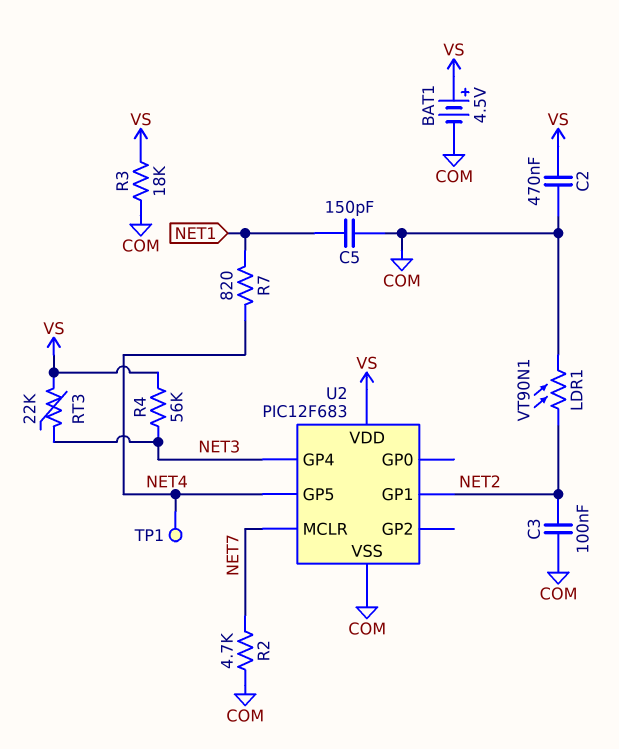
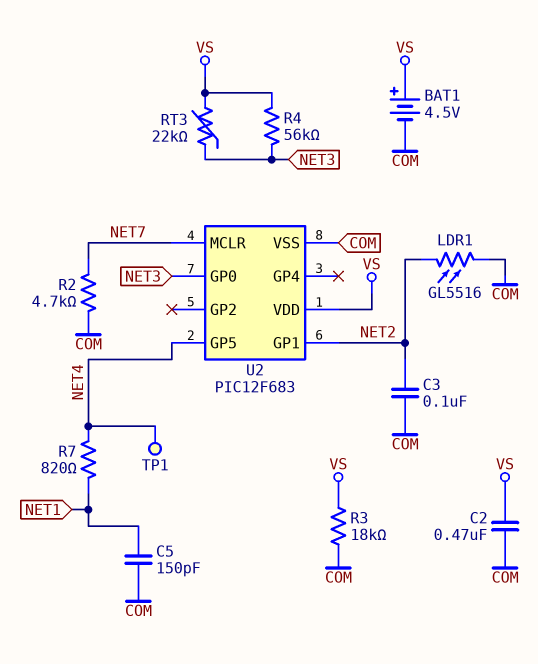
LDR1: VT90N1 (COM, NET2) -> GL5516 (COM, NET2)
U2 pin GP0: none -> NET3
U2 pin GP4: NET3 -> none

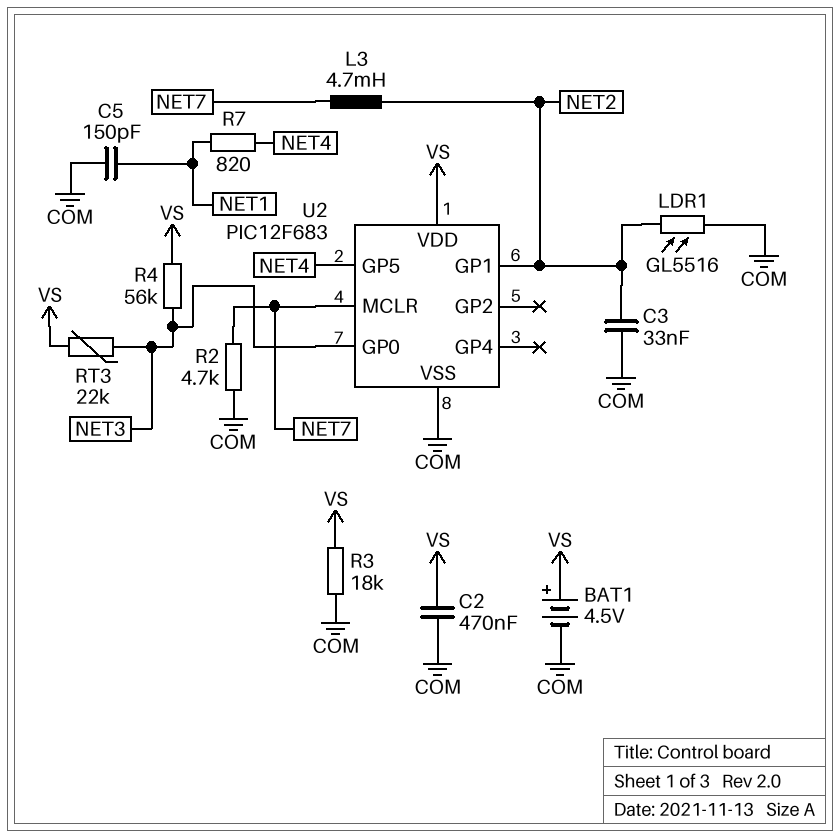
C3: 100nF (COM, NET2) -> 33nF (COM, NET2)
L3: none -> 4.7mH (NET2, NET7)
TP1: test point (NET4) -> none

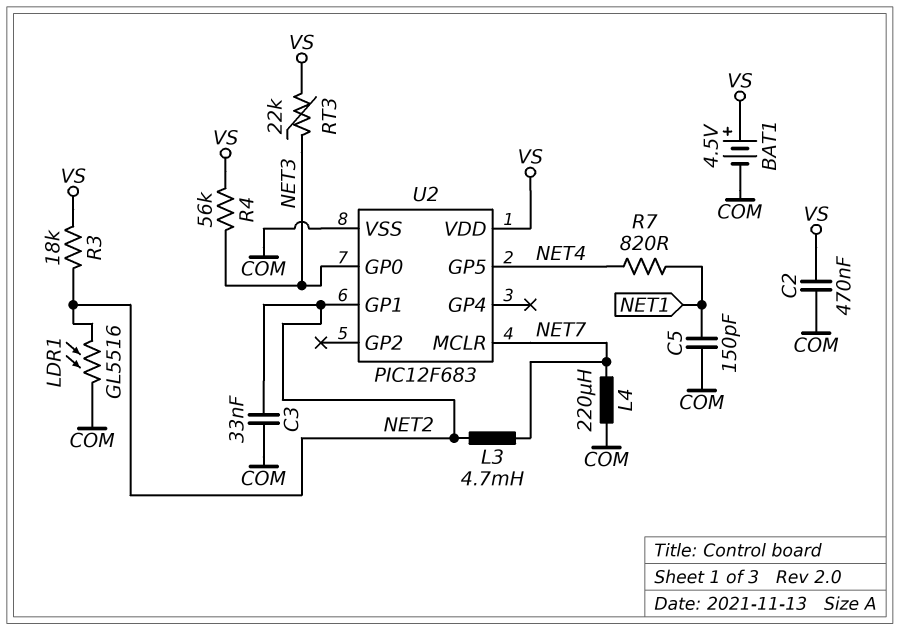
L4: none -> 220uH (COM, NET7)
R2: 4.7k (COM, NET7) -> none
R3: 18k (COM, VS) -> 18k (NET2, VS)

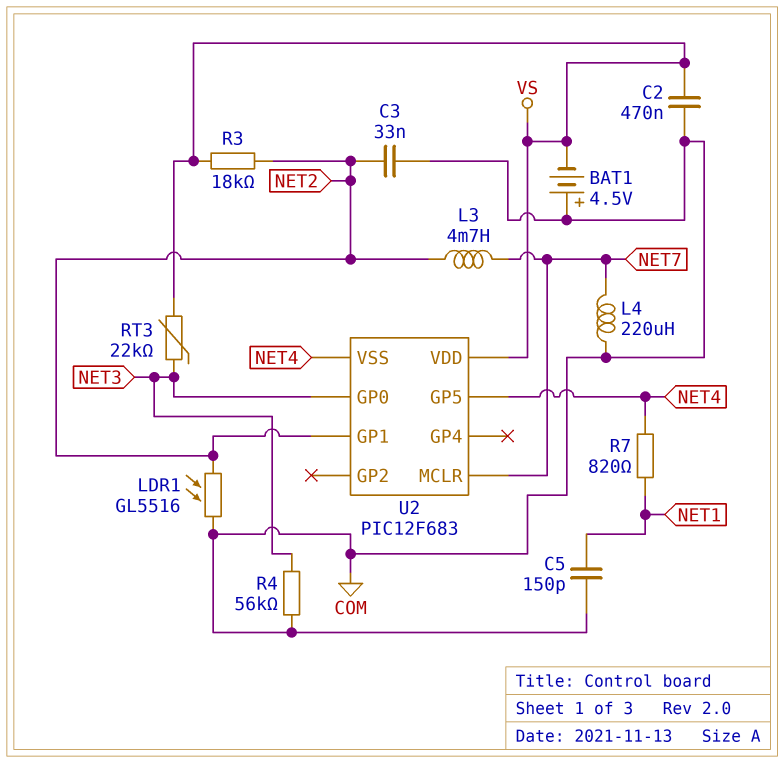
BAT1: 4.5V (plus VS, minus COM) -> 4.5V (plus COM, minus VS)
R4: 56k (NET3, VS) -> 56k (COM, NET3)
U2 pin VSS: COM -> NET4

